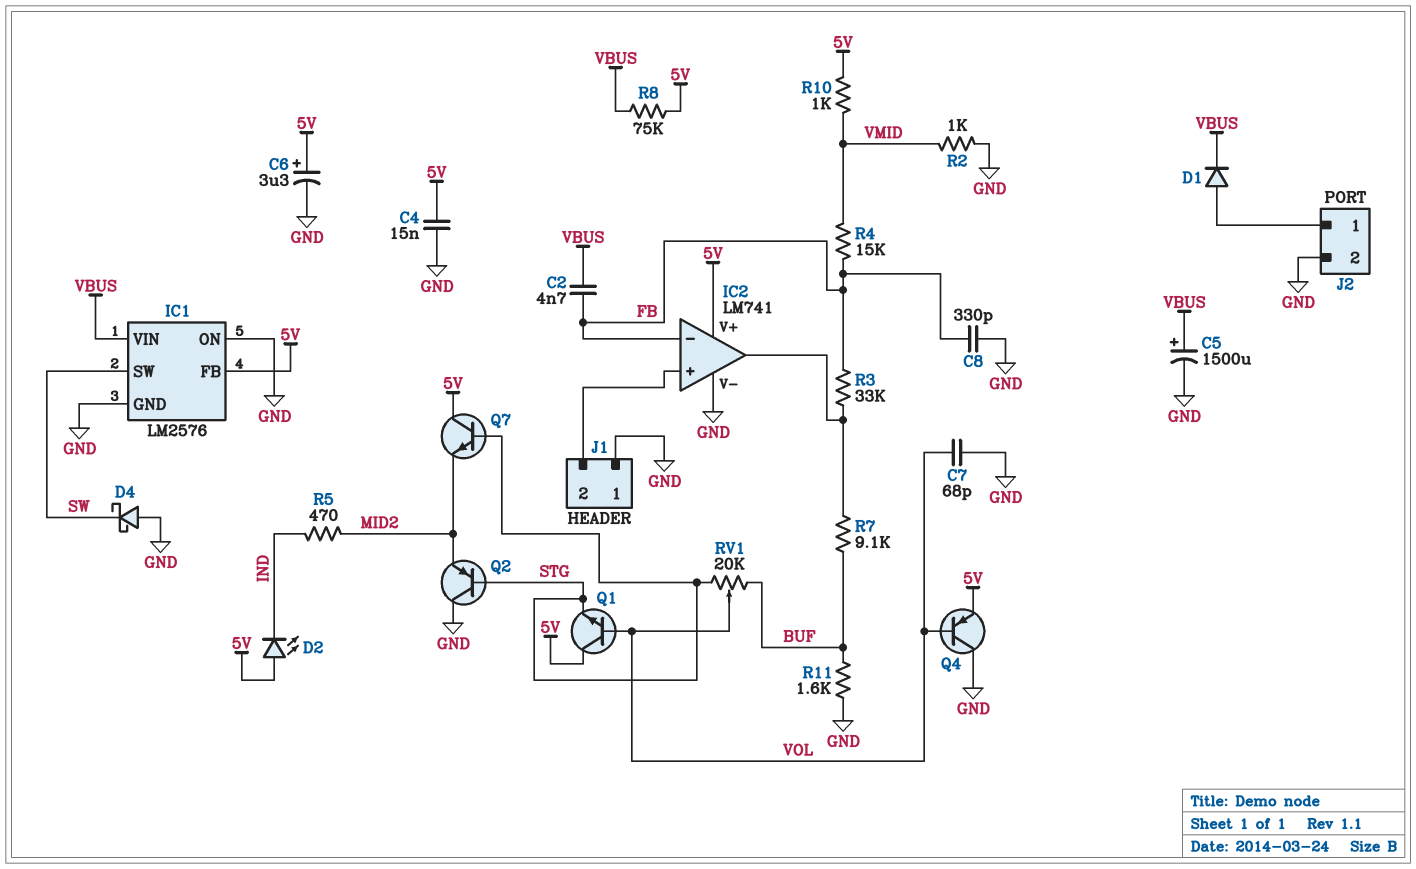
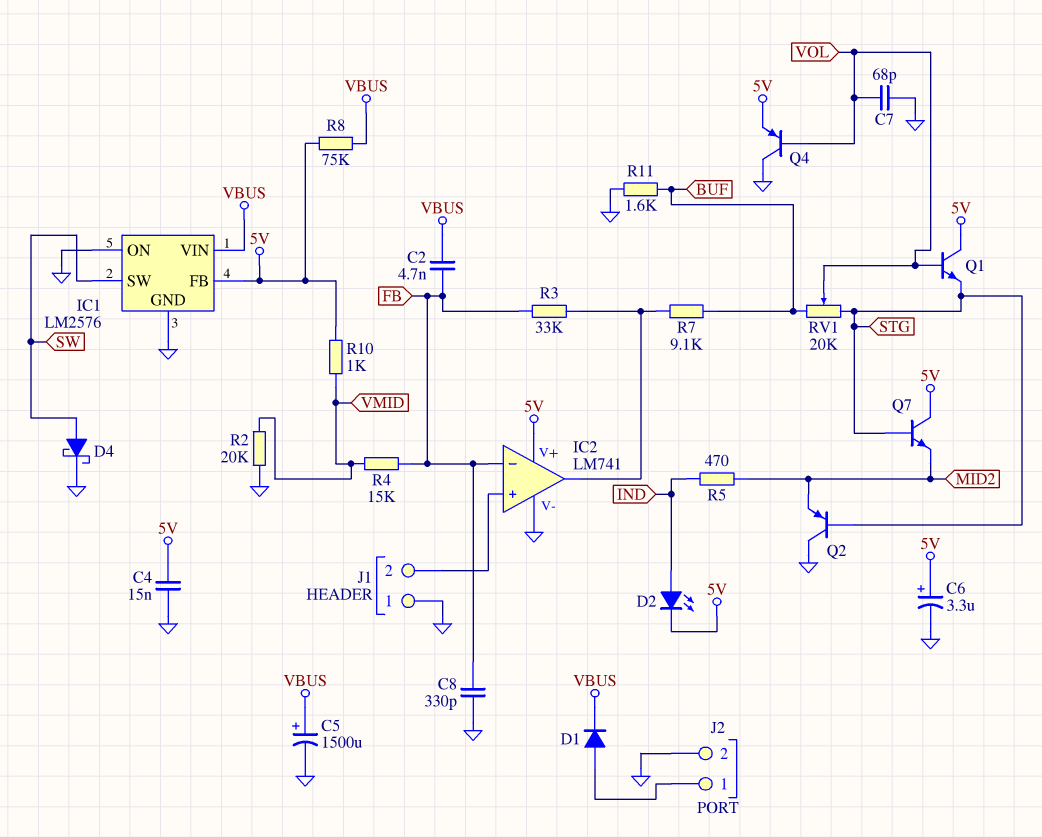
D2: LED (A 5V, K IND) -> LED (A IND, K 5V)
D4: schottky (A GND, K SW) -> schottky (A SW, K GND)
R2: 1k (GND, VMID) -> 20k (GND, VMID)

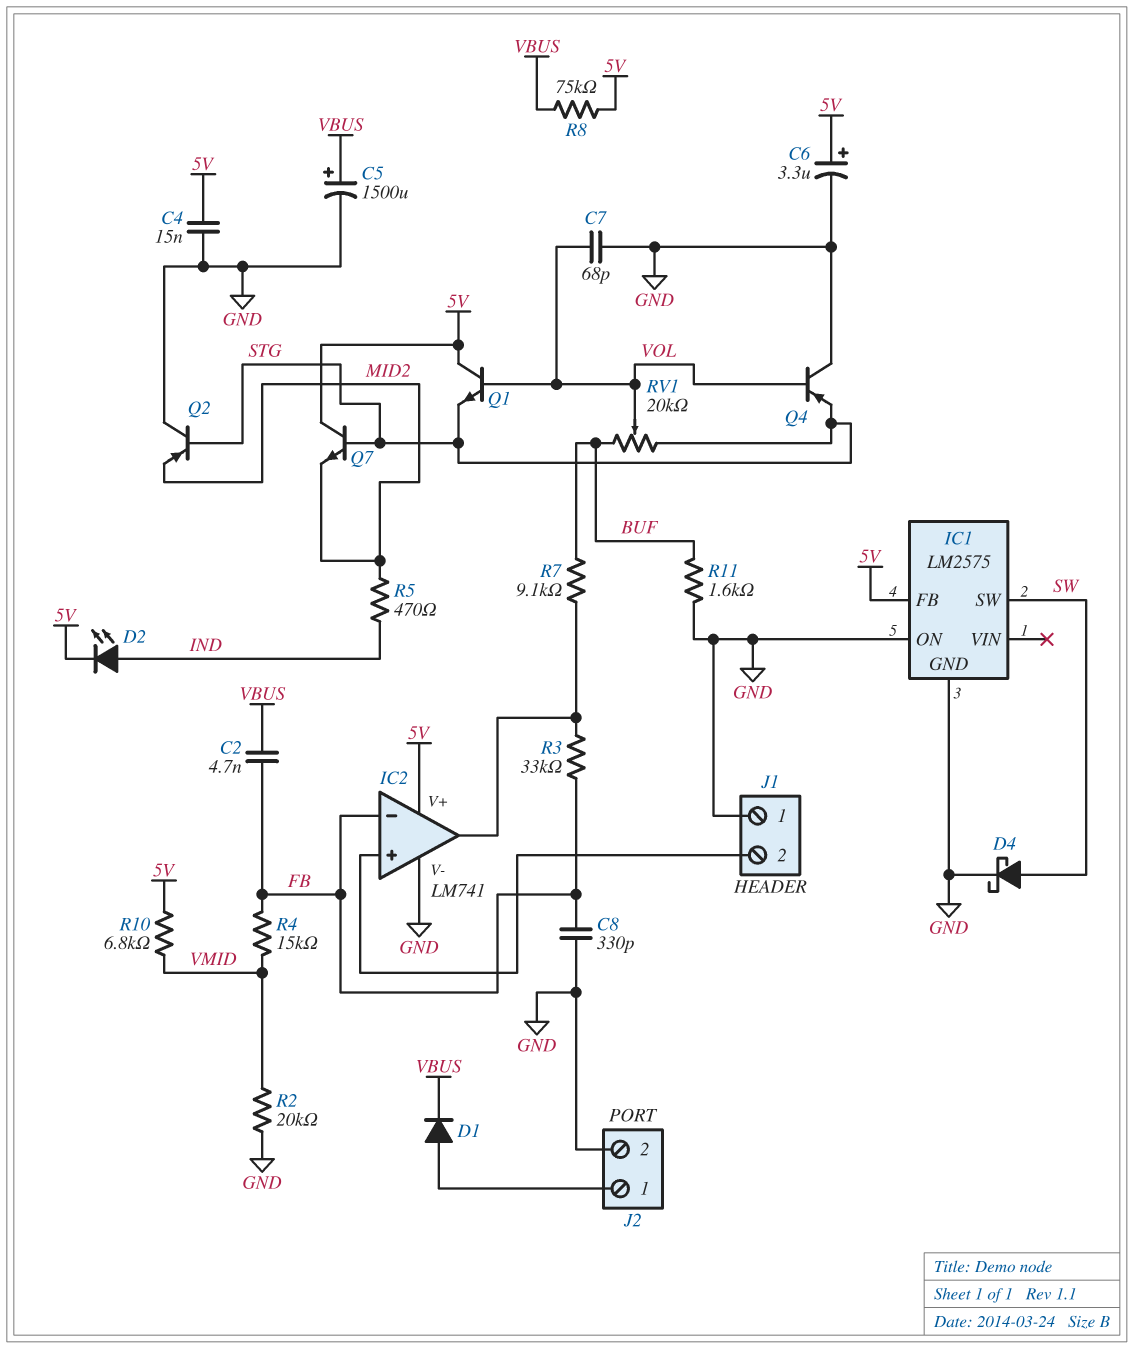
IC1: LM2576 -> LM2575
IC1 pin VIN: VBUS -> none
Q4: PNP (B VOL, C GND, E 5V) -> PNP (B VOL, C GND, E STG)
R10: 1k (5V, VMID) -> 6.8k (5V, VMID)

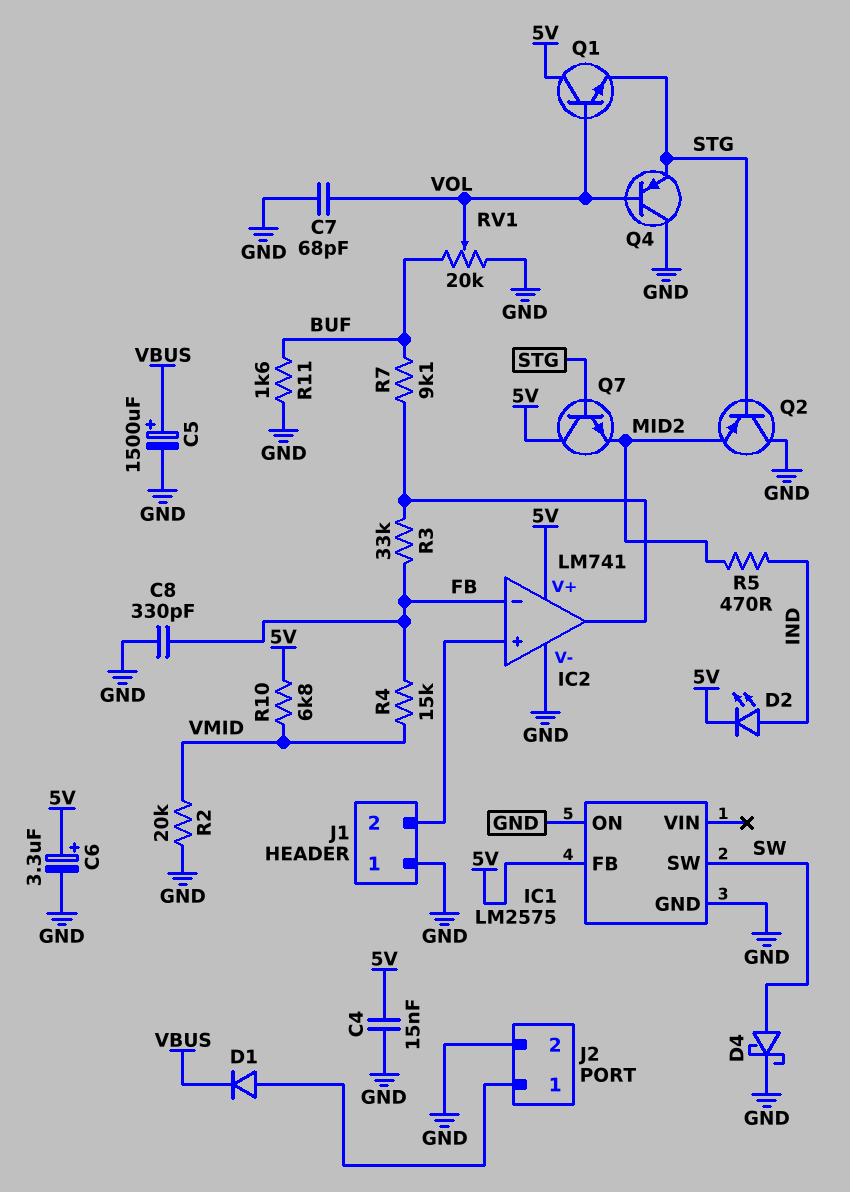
C2: 4.7nF (FB, VBUS) -> none
R8: 75k (5V, VBUS) -> none
RV1: 20k (BUF, STG, wiper VOL) -> 20k (BUF, GND, wiper VOL)

